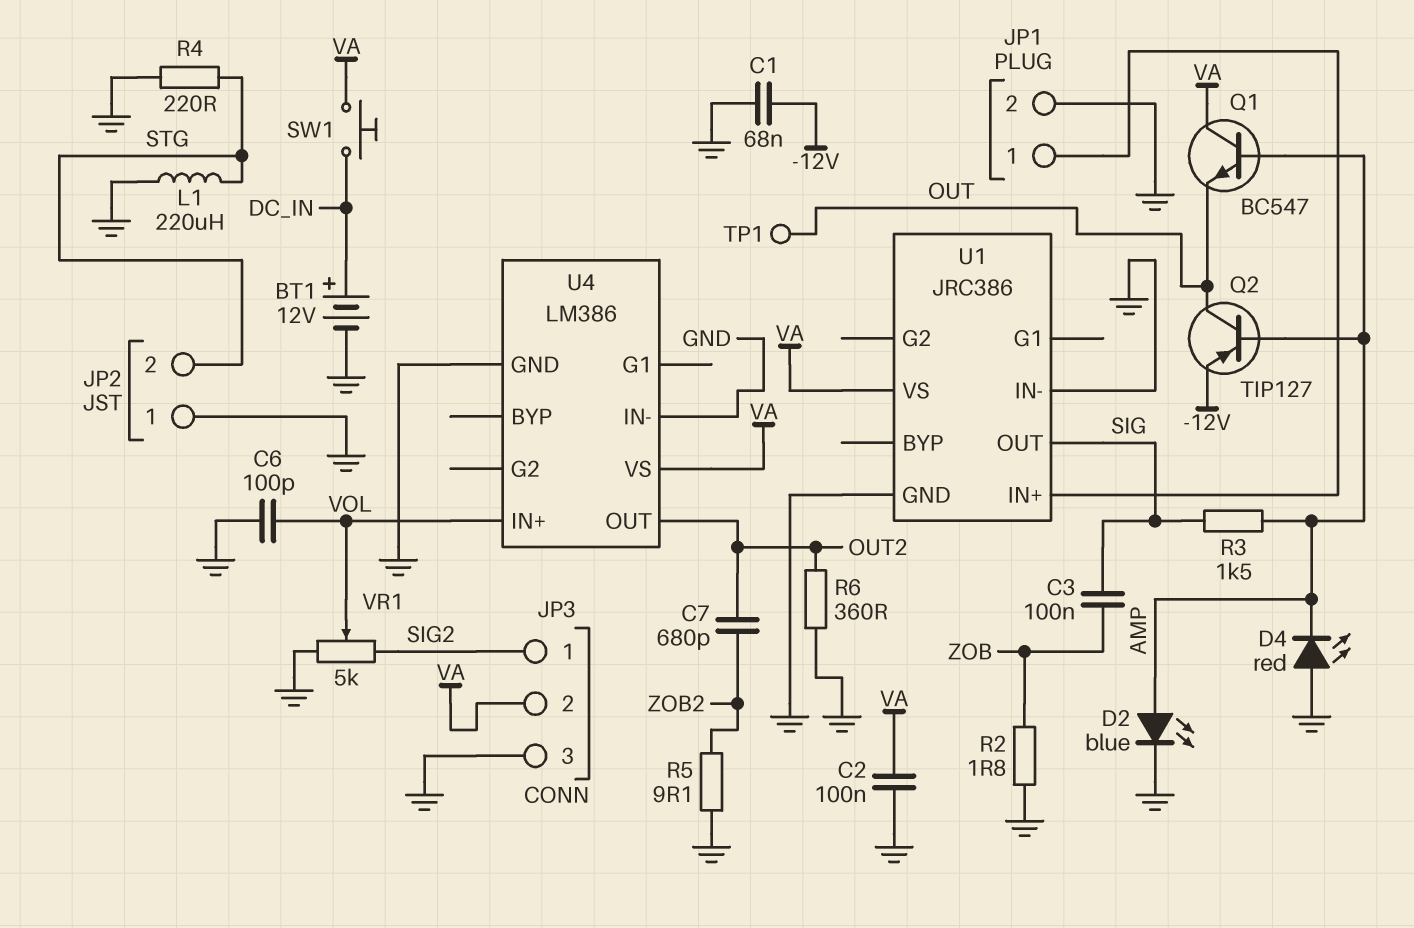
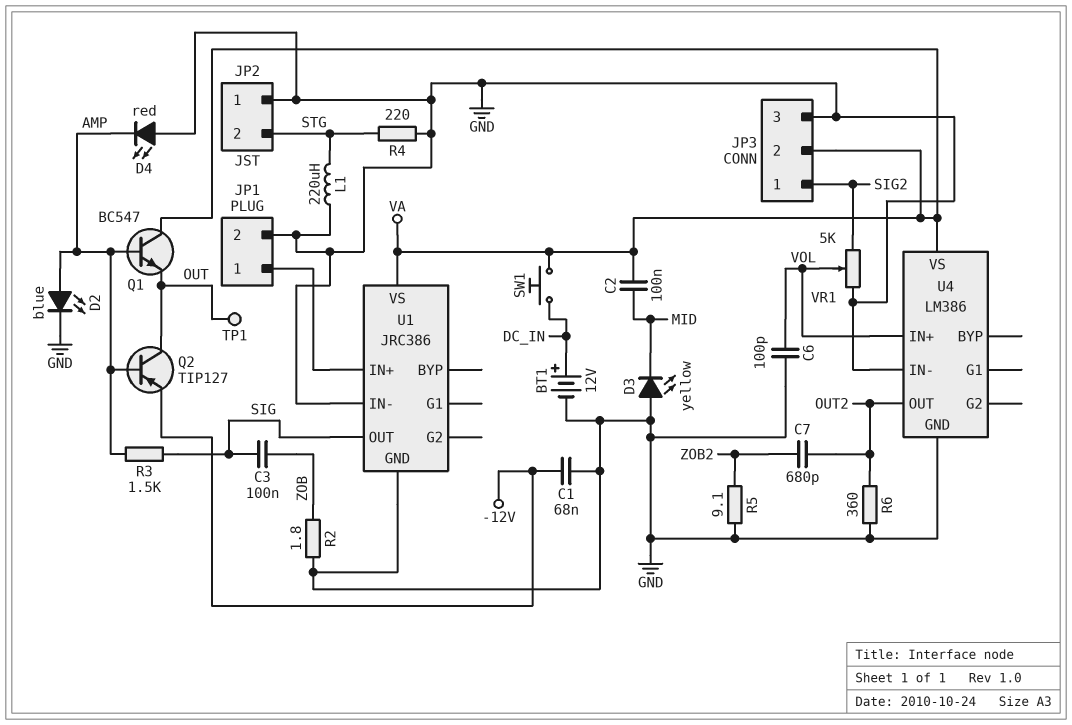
C2: 100nF (GND, VA) -> 100nF (MID, VA)
D3: none -> LED yellow (A GND, K MID)

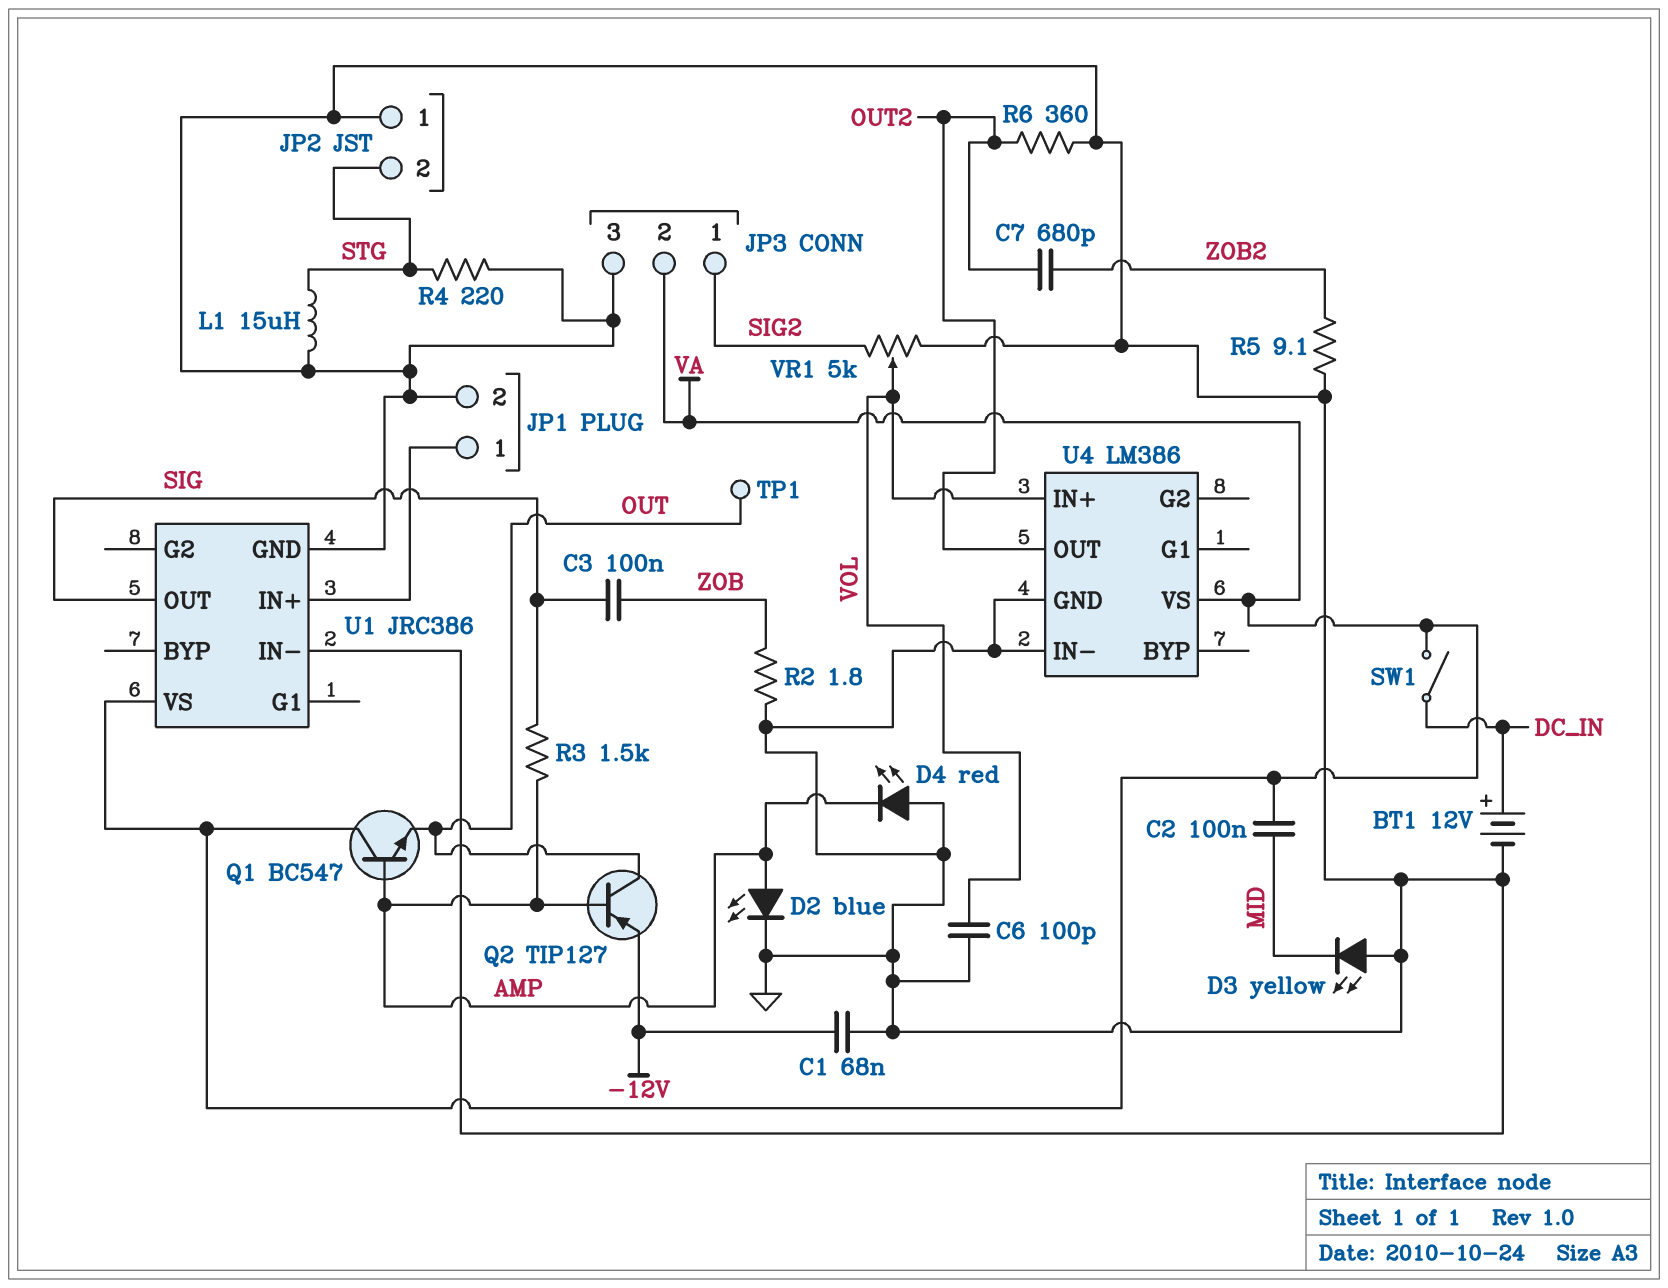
L1: 220uH (GND, STG) -> 15uH (GND, STG)
SW1: button (DC_IN, VA) -> switch (DC_IN, VA)

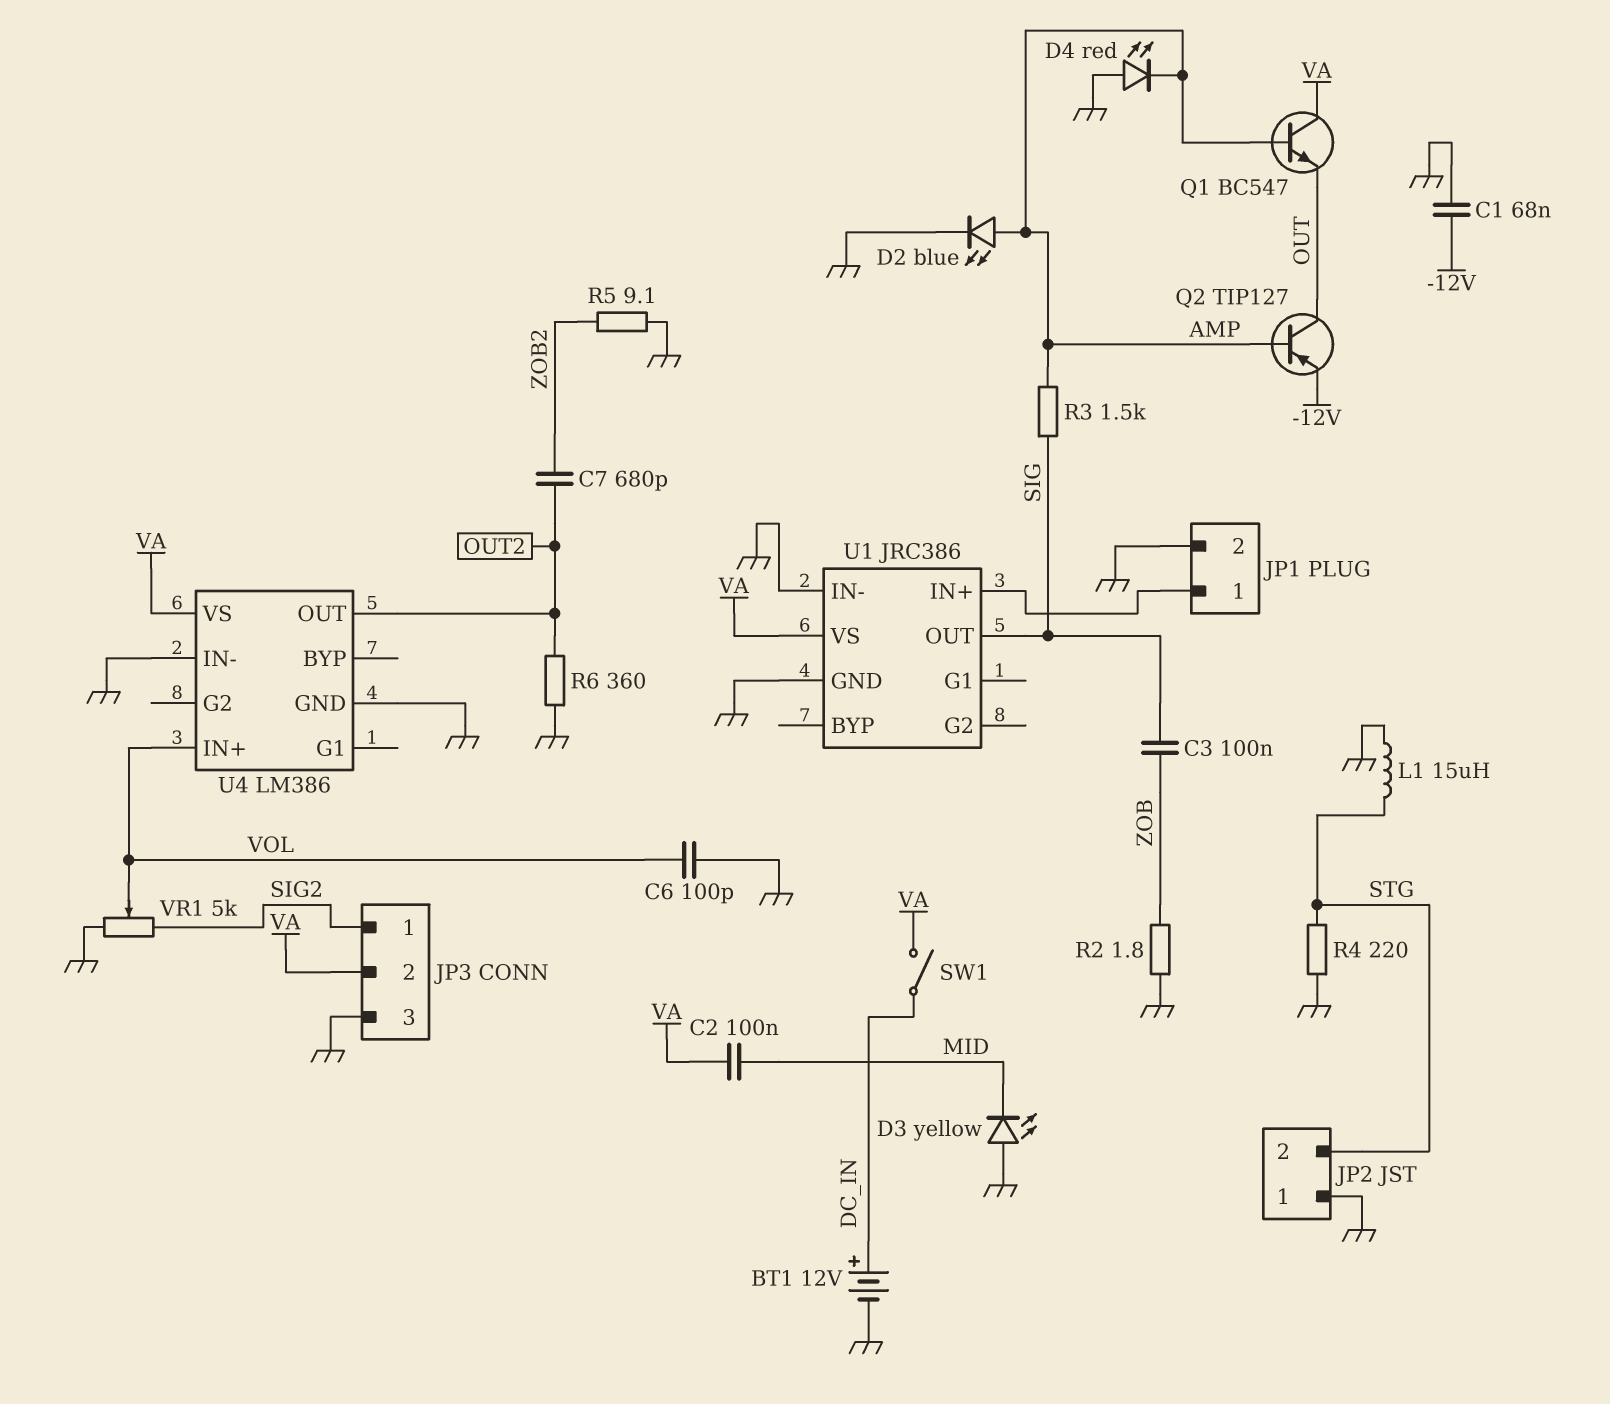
TP1: test point (OUT) -> none

